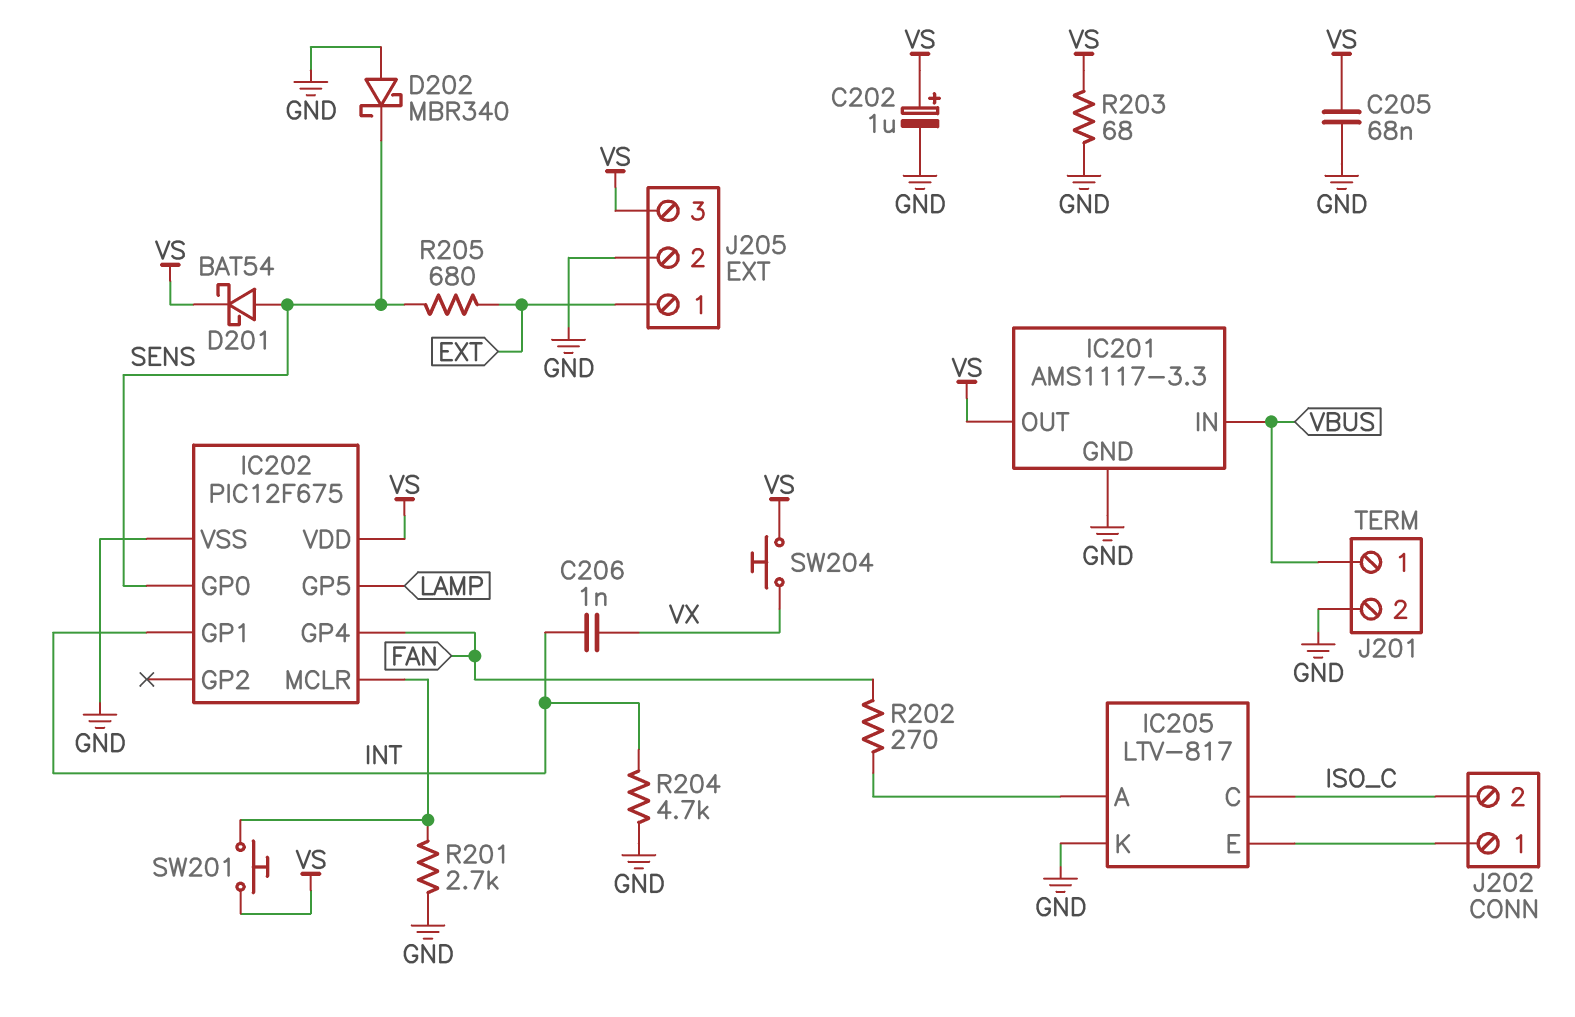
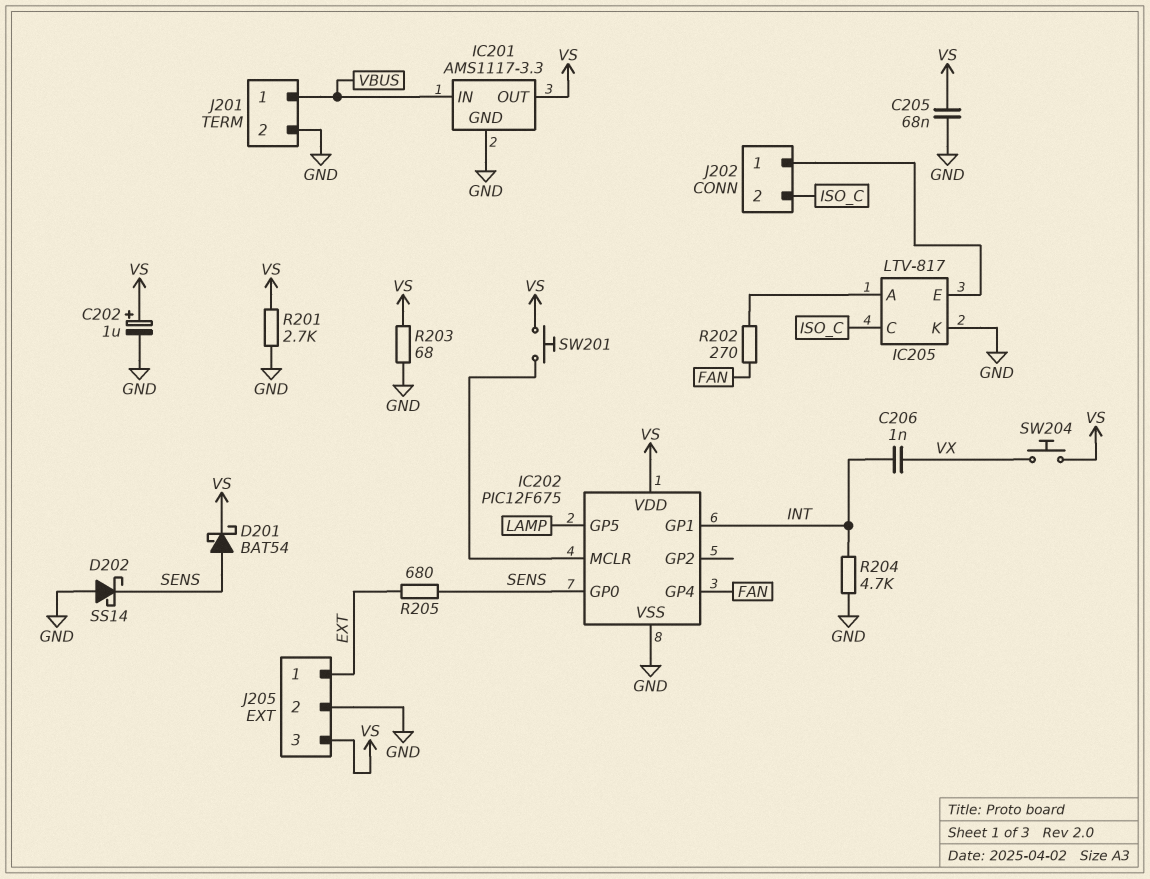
D202: schottky MBR340 (A GND, K SENS) -> schottky SS14 (A GND, K SENS)
R201: 2.7k (GND, IC202/MCLR) -> 2.7k (GND, VS)

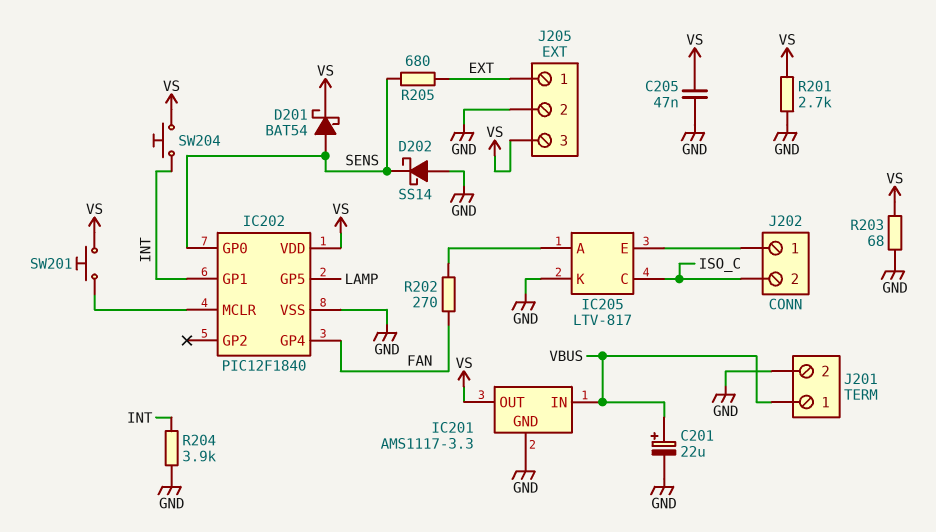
C201: none -> 22uF (plus VBUS, minus GND)
C202: 1uF (plus VS, minus GND) -> none
C205: 68nF (GND, VS) -> 47nF (GND, VS)
C206: 1nF (INT, VX) -> none
IC202: PIC12F675 -> PIC12F1840
R204: 4.7k (GND, INT) -> 3.9k (GND, INT)
SW204: button (VS, VX) -> button (INT, VS)

